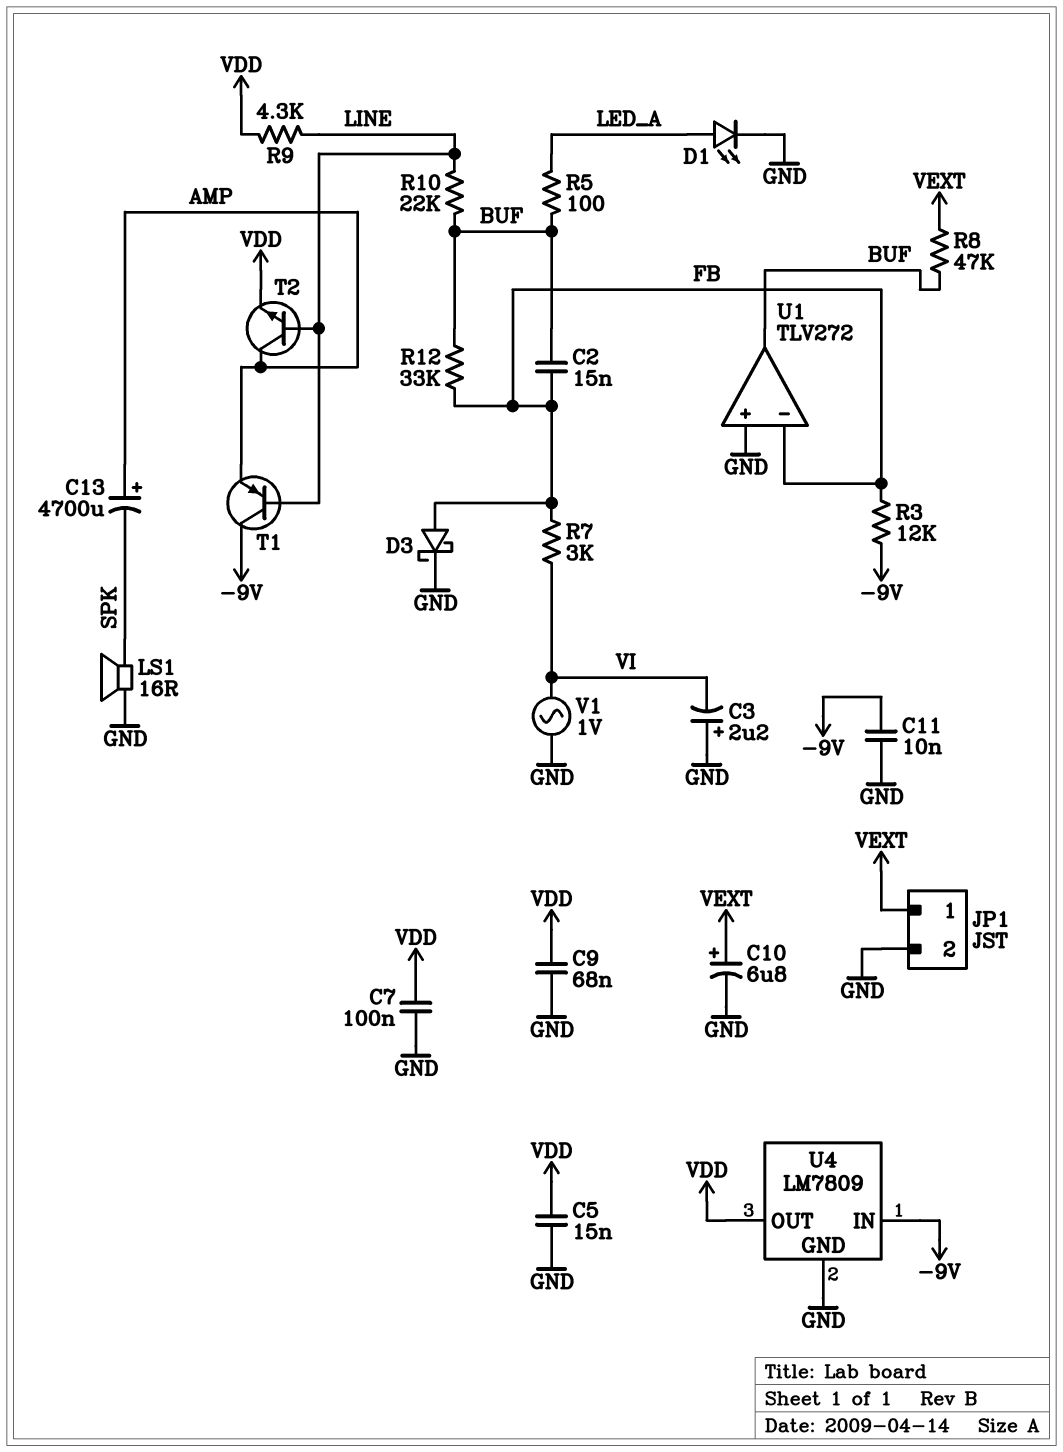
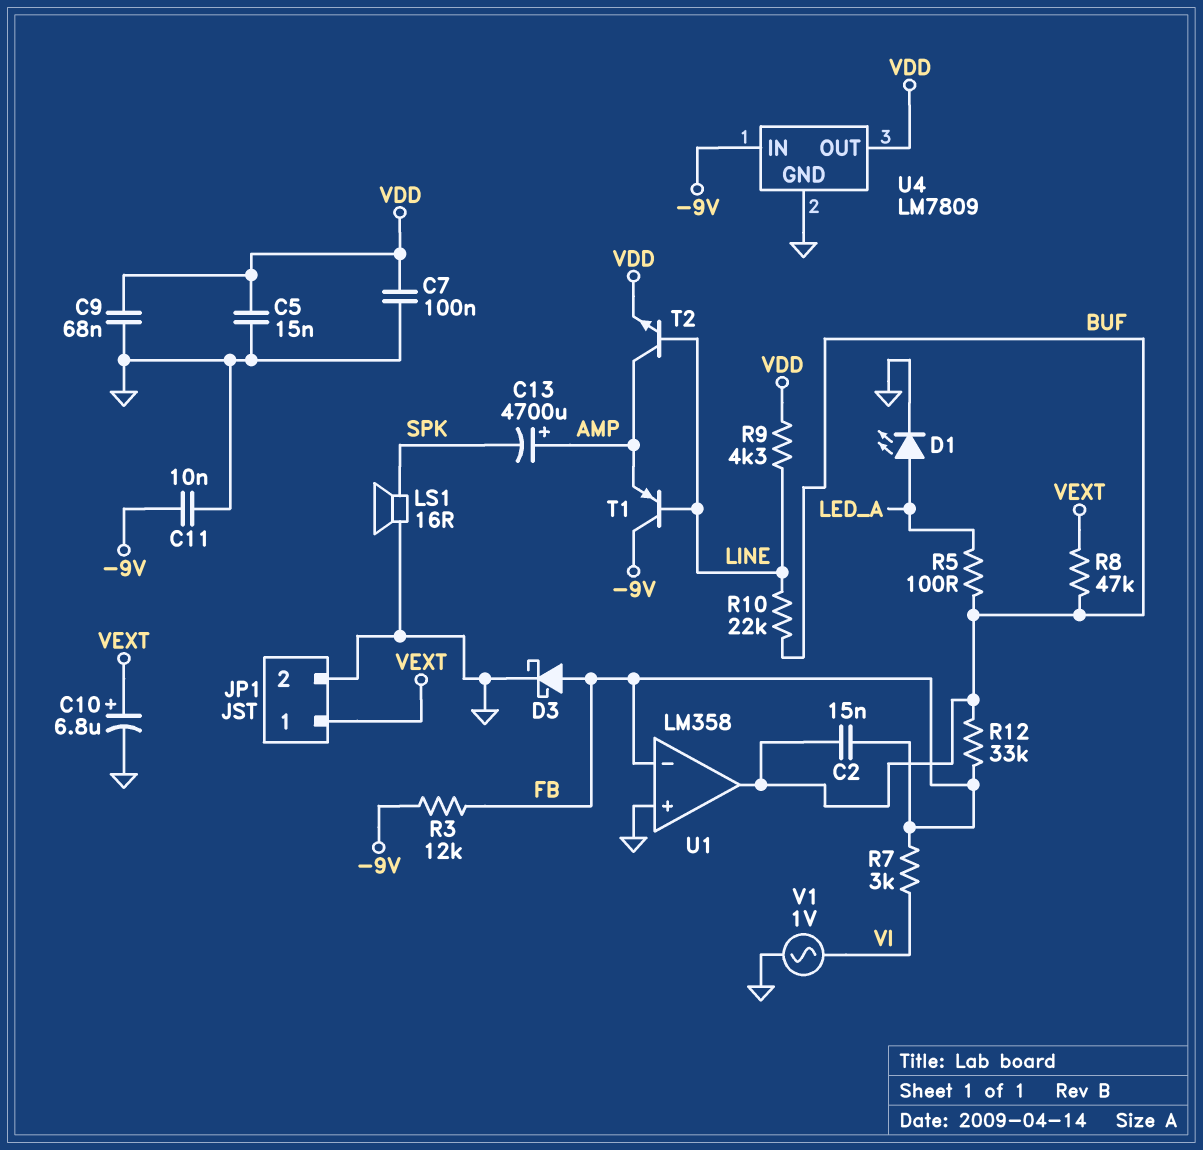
C3: 2.2uF (plus GND, minus VI) -> none
U1: TLV272 -> LM358

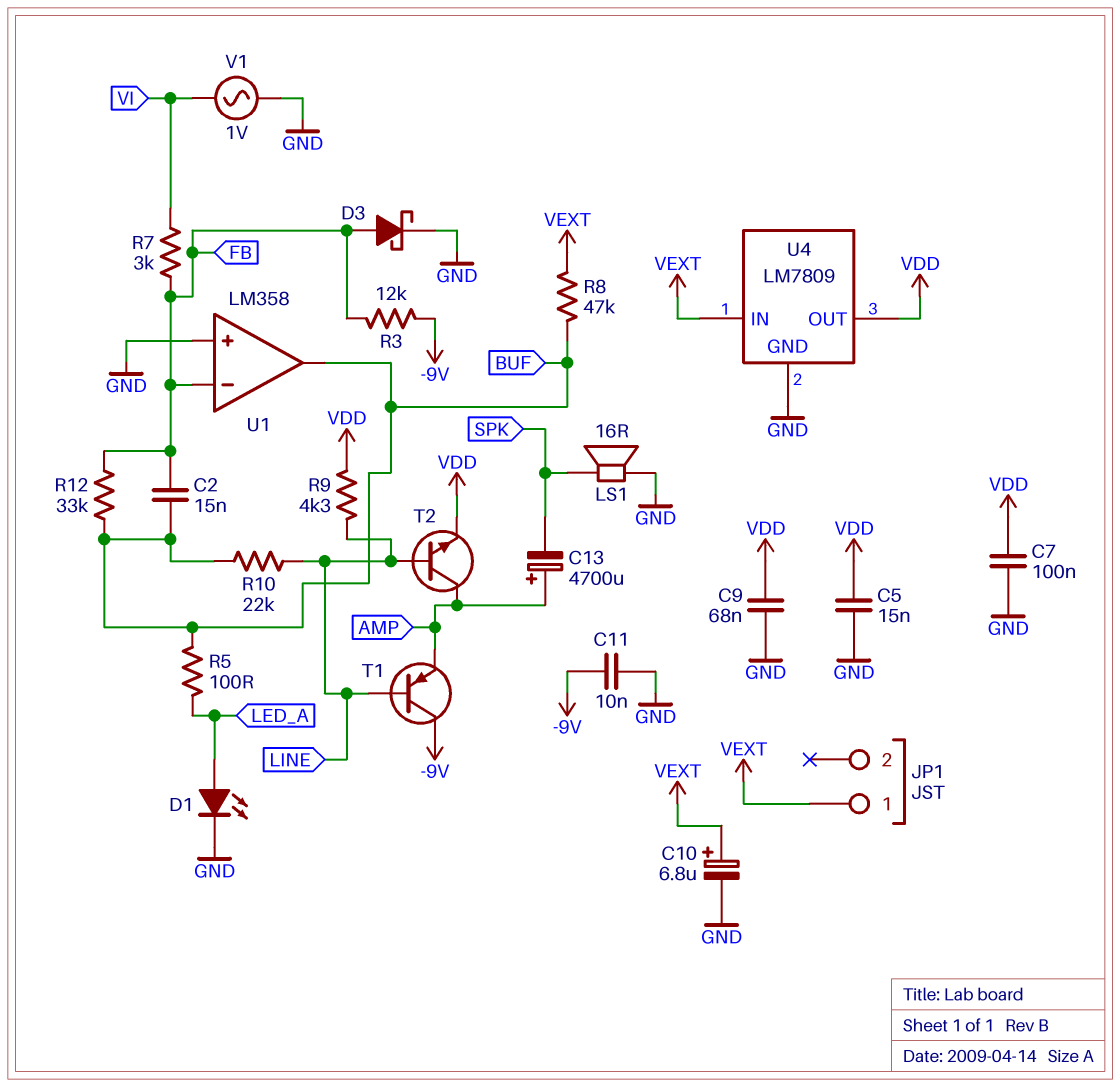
JP1 pin 2: GND -> none
U4 pin IN: -9V -> VEXT

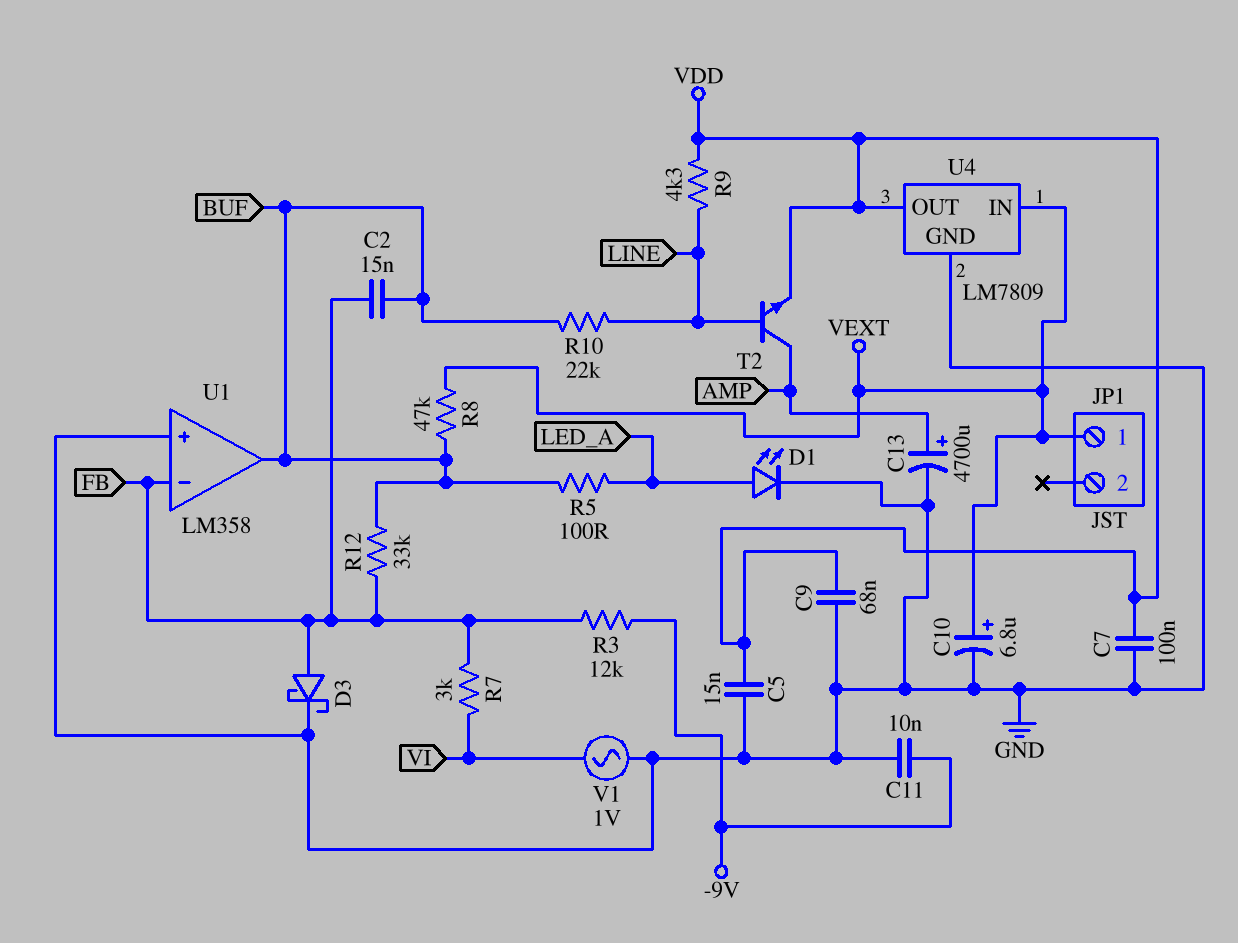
C13: 4700uF (plus AMP, minus SPK) -> 4700uF (plus AMP, minus GND)
LS1: speaker 16R (GND, SPK) -> none
T1: PNP (B LINE, C -9V, E AMP) -> none

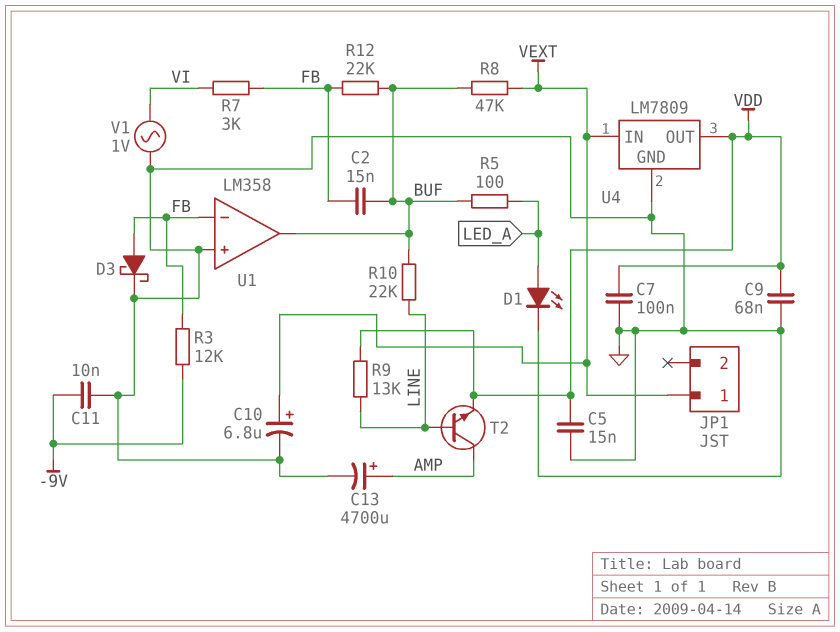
R9: 4.3k (LINE, VDD) -> 13k (LINE, VDD)
R12: 33k (BUF, FB) -> 22k (BUF, FB)

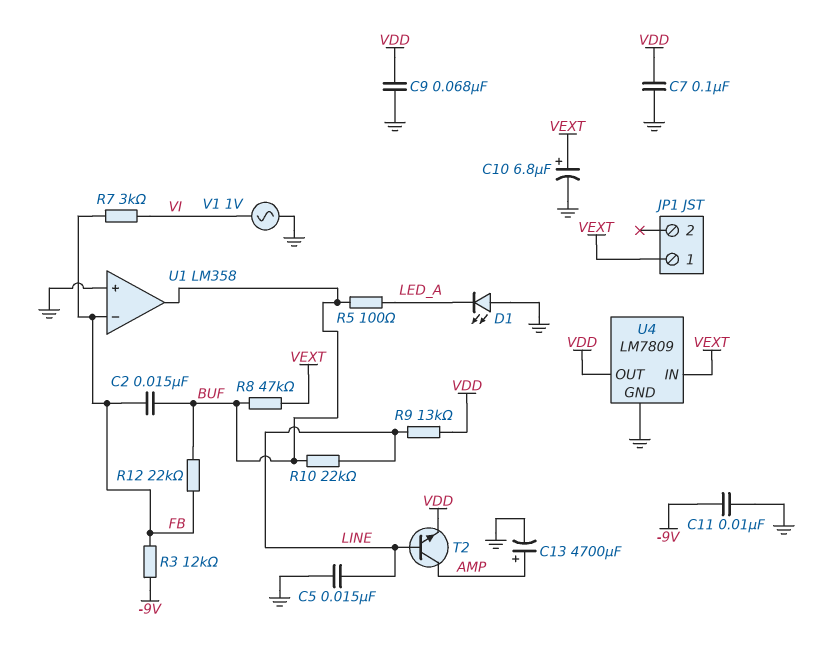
C5: 15nF (GND, VDD) -> 15nF (GND, LINE)
D1: LED (A LED_A, K GND) -> LED (A GND, K LED_A)
D3: schottky (A FB, K GND) -> none

